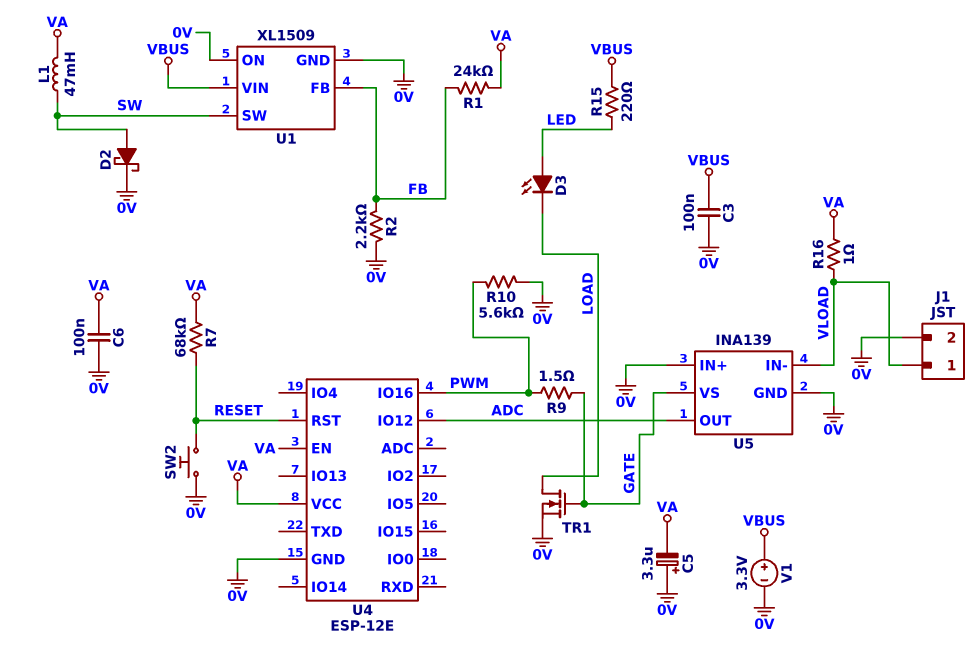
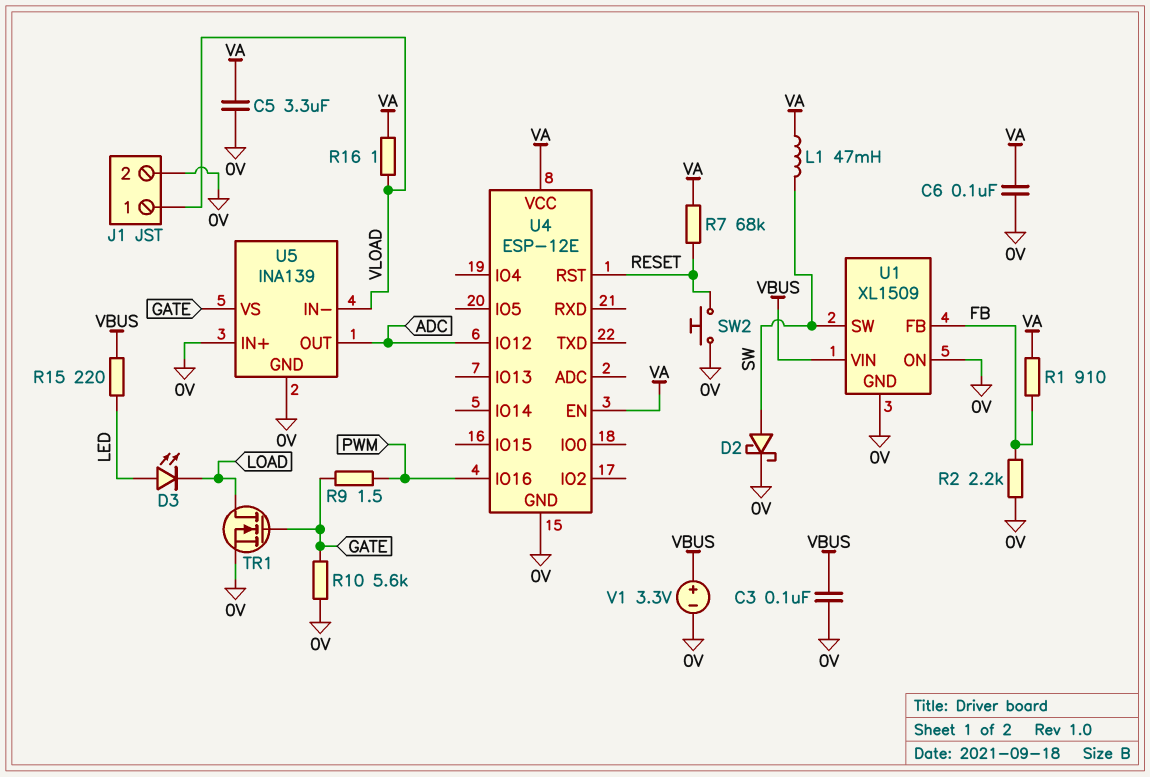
C5: 3.3uF (plus 0V, minus VA) -> 3.3uF (0V, VA)
R1: 24k (FB, VA) -> 910 (FB, VA)
R10: 5.6k (0V, PWM) -> 5.6k (0V, GATE)

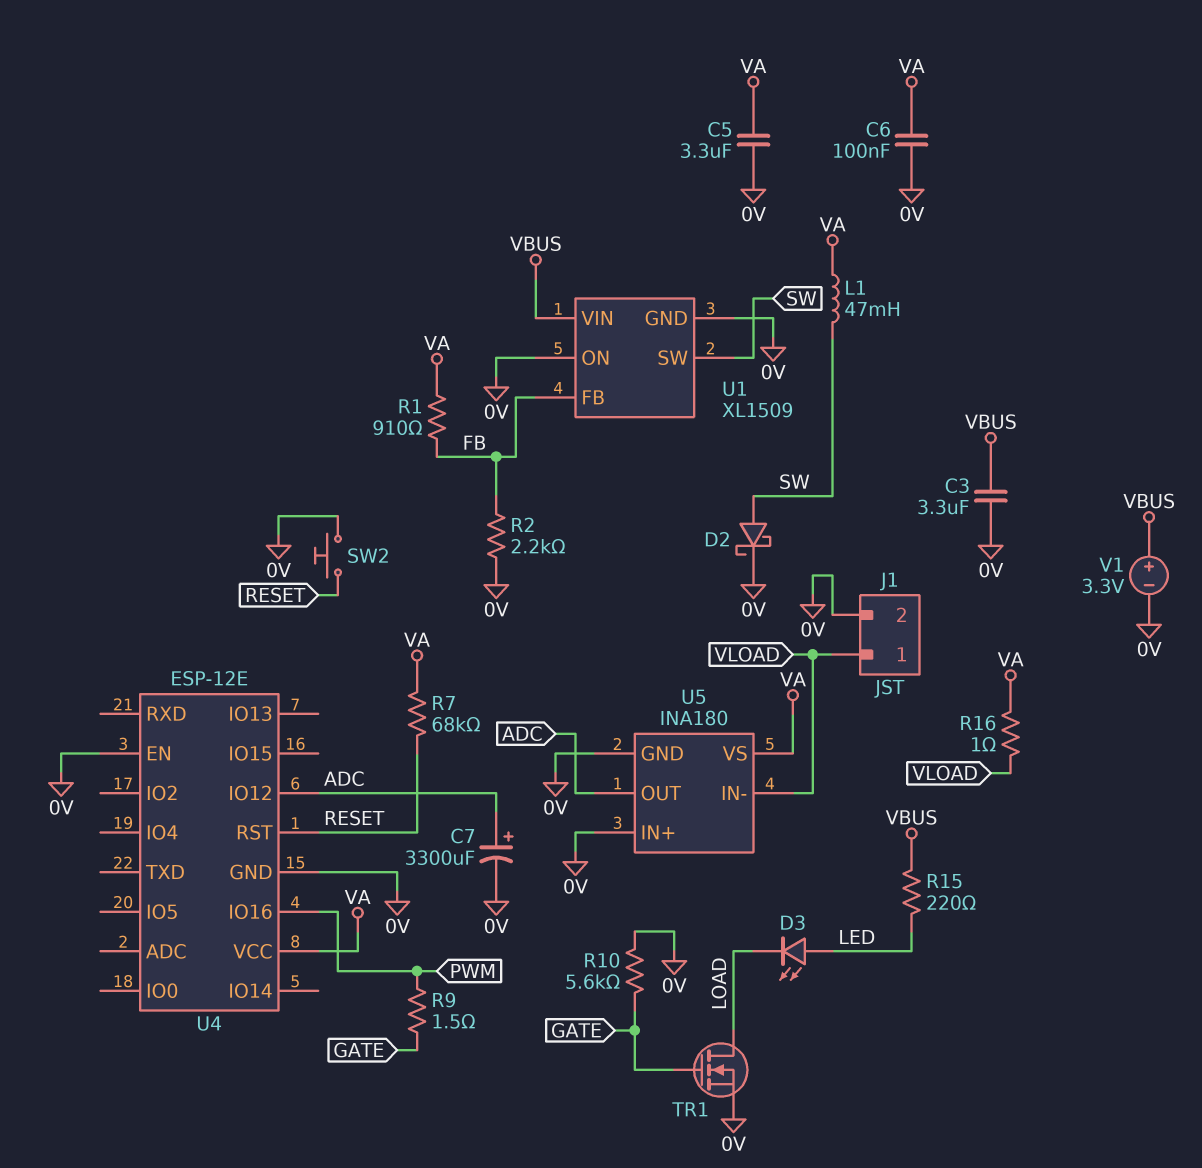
C3: 100nF (0V, VBUS) -> 3.3uF (0V, VBUS)
C7: none -> 3300uF (plus ADC, minus 0V)
U4 pin EN: VA -> 0V
U5: INA139 -> INA180
U5 pin VS: GATE -> VA

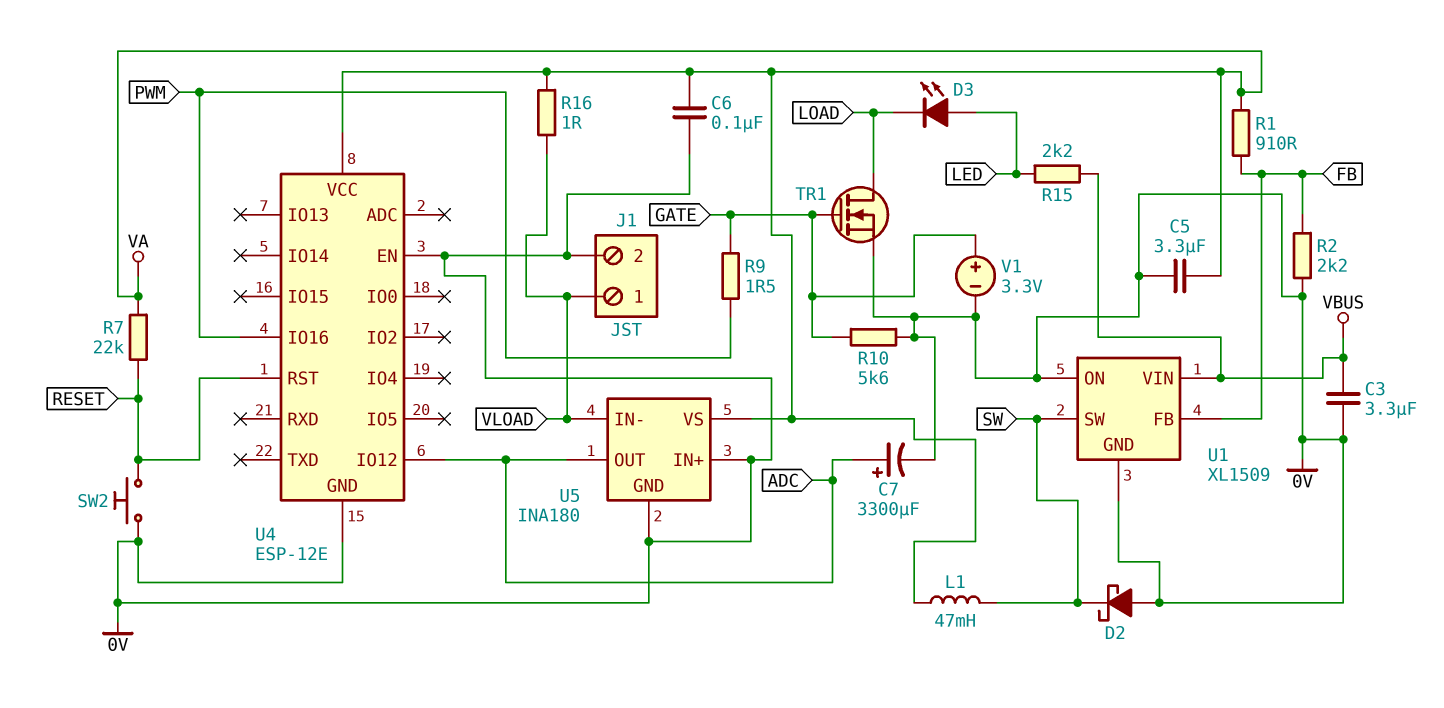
D2: schottky (A SW, K 0V) -> schottky (A 0V, K SW)
R7: 68k (RESET, VA) -> 22k (RESET, VA)
R15: 220 (LED, VBUS) -> 2.2k (LED, VBUS)
V1: 3.3V (plus VBUS, minus 0V) -> 3.3V (plus GATE, minus 0V)

